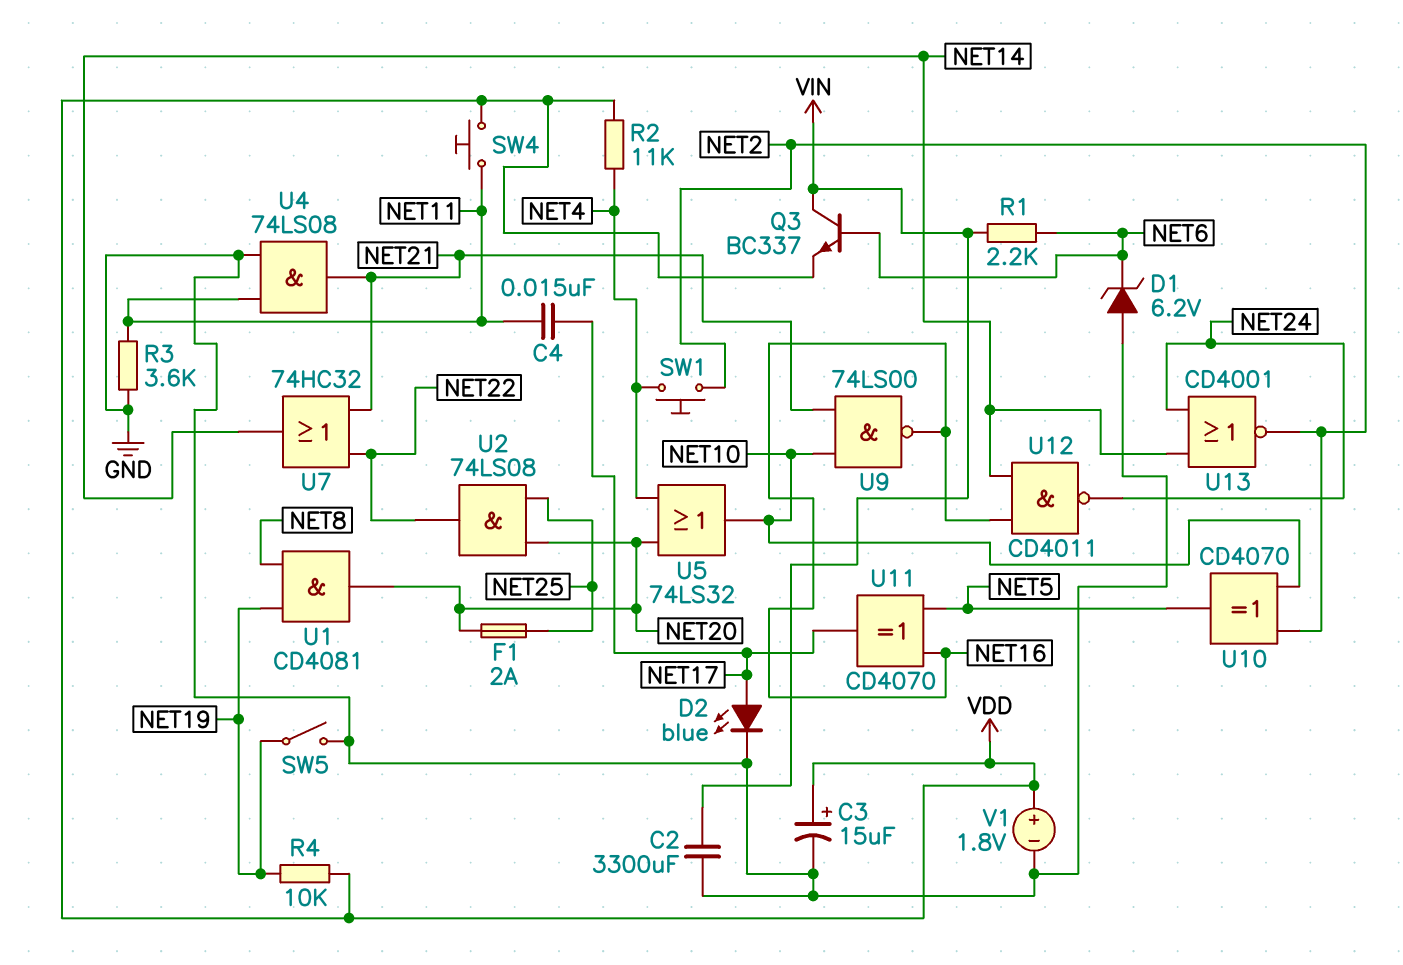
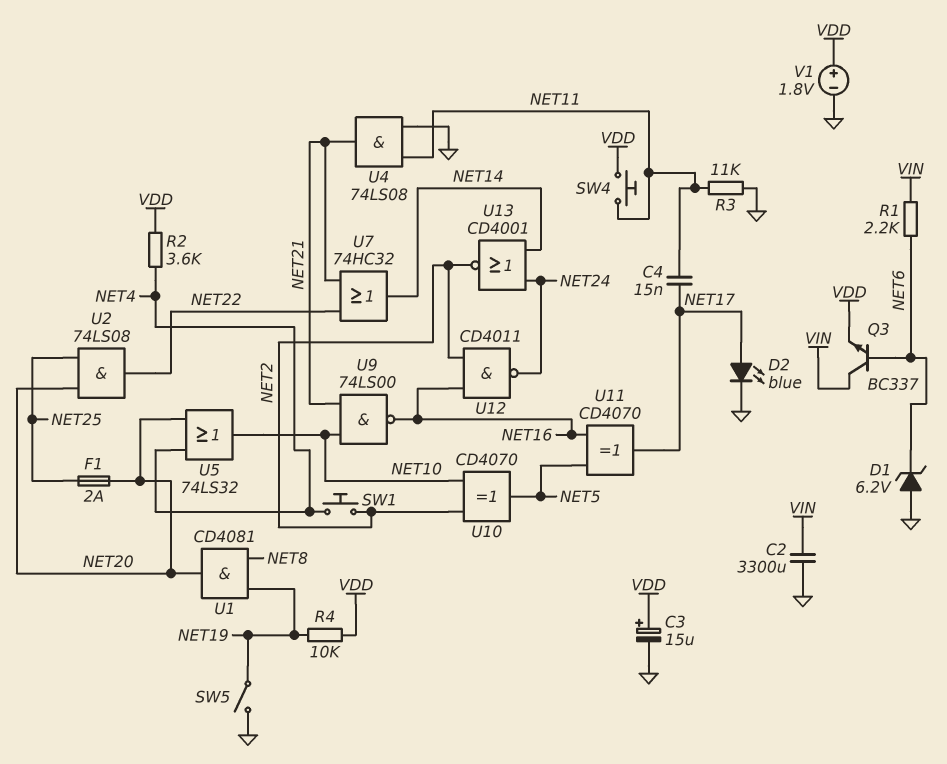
R2: 11k (NET4, VDD) -> 3.6k (NET4, VDD)
R3: 3.6k (GND, NET11) -> 11k (GND, NET11)
U12: NAND CD4011 (in NET14, in NET16, out NET24) -> NAND CD4011 (in NET2, in NET16, out NET24)

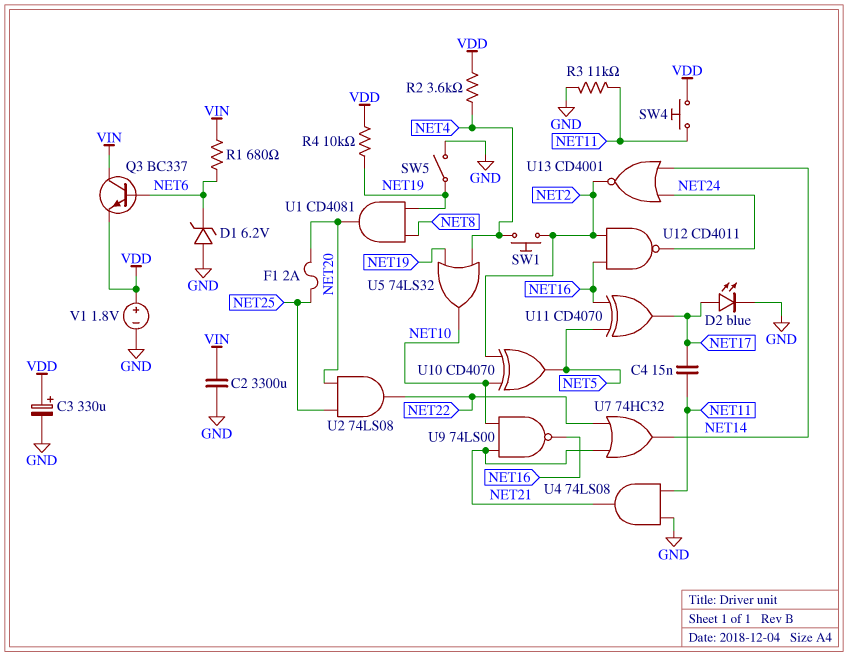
C3: 15uF (plus VDD, minus GND) -> 330uF (plus VDD, minus GND)
R1: 2.2k (NET6, VIN) -> 680 (NET6, VIN)
U5: OR 74LS32 (in NET4, in NET20, out NET10) -> OR 74LS32 (in NET4, in NET19, out NET10)

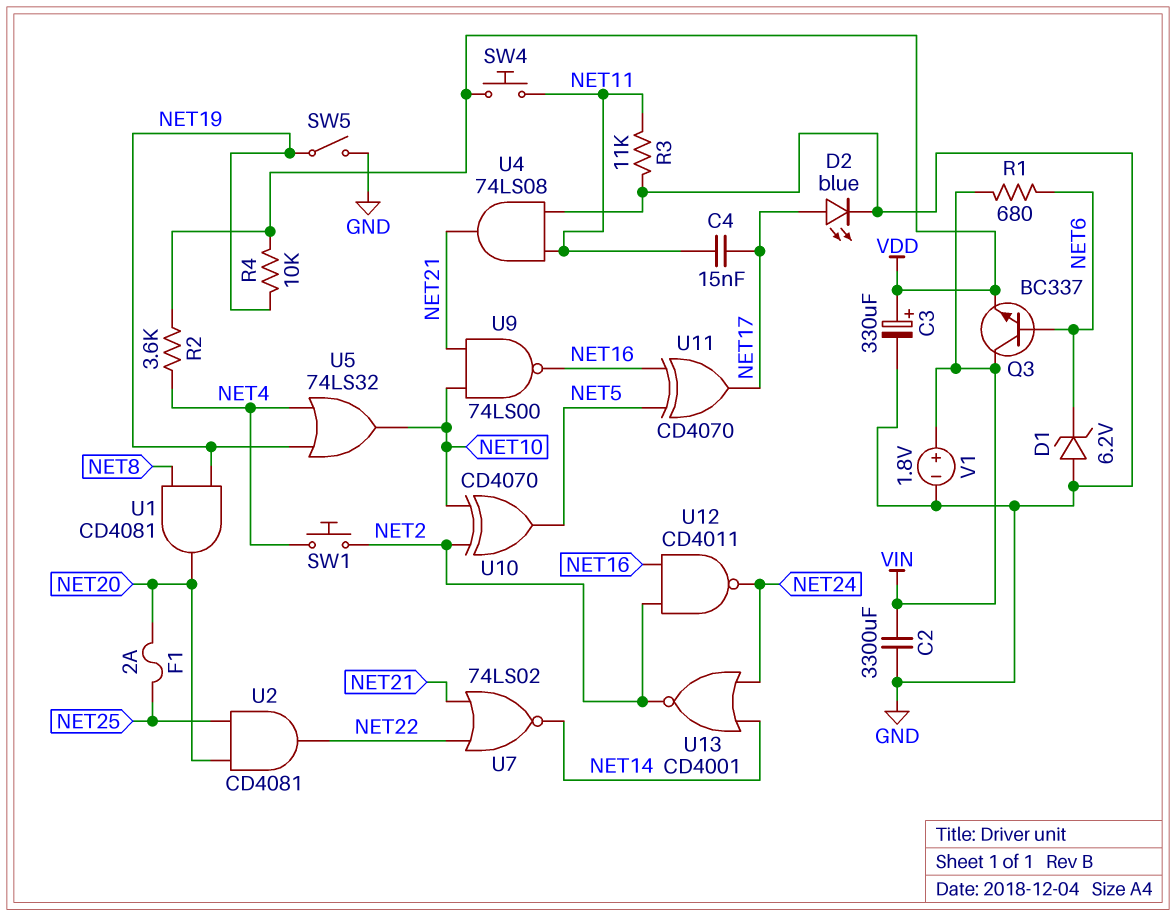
U2: AND 74LS08 (in NET20, in NET25, out NET22) -> AND CD4081 (in NET20, in NET25, out NET22)
U7: OR 74HC32 (in NET21, in NET22, out NET14) -> NOR 74LS02 (in NET21, in NET22, out NET14)
V1: 1.8V (plus VDD, minus GND) -> 1.8V (plus VIN, minus GND)

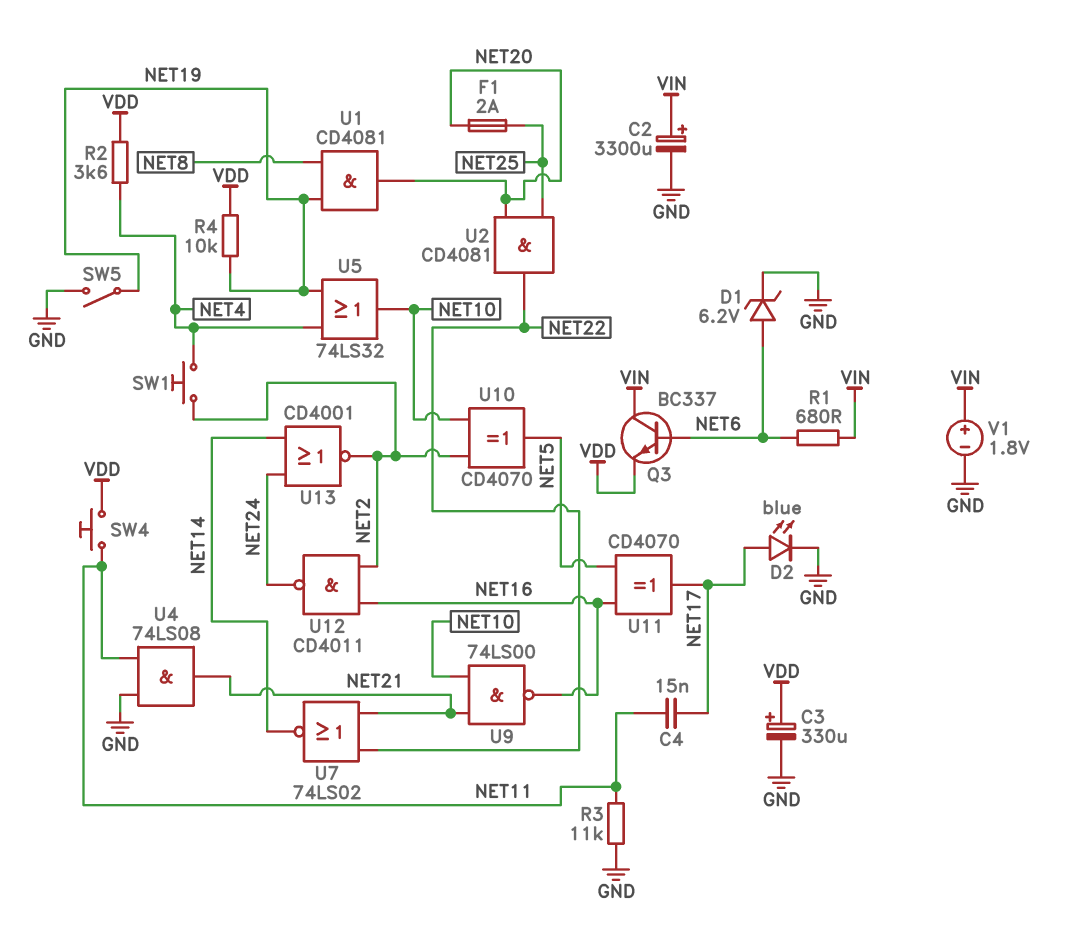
C2: 3300uF (GND, VIN) -> 3300uF (plus VIN, minus GND)
D1: zener 6.2V (A GND, K NET6) -> zener 6.2V (A NET6, K GND)

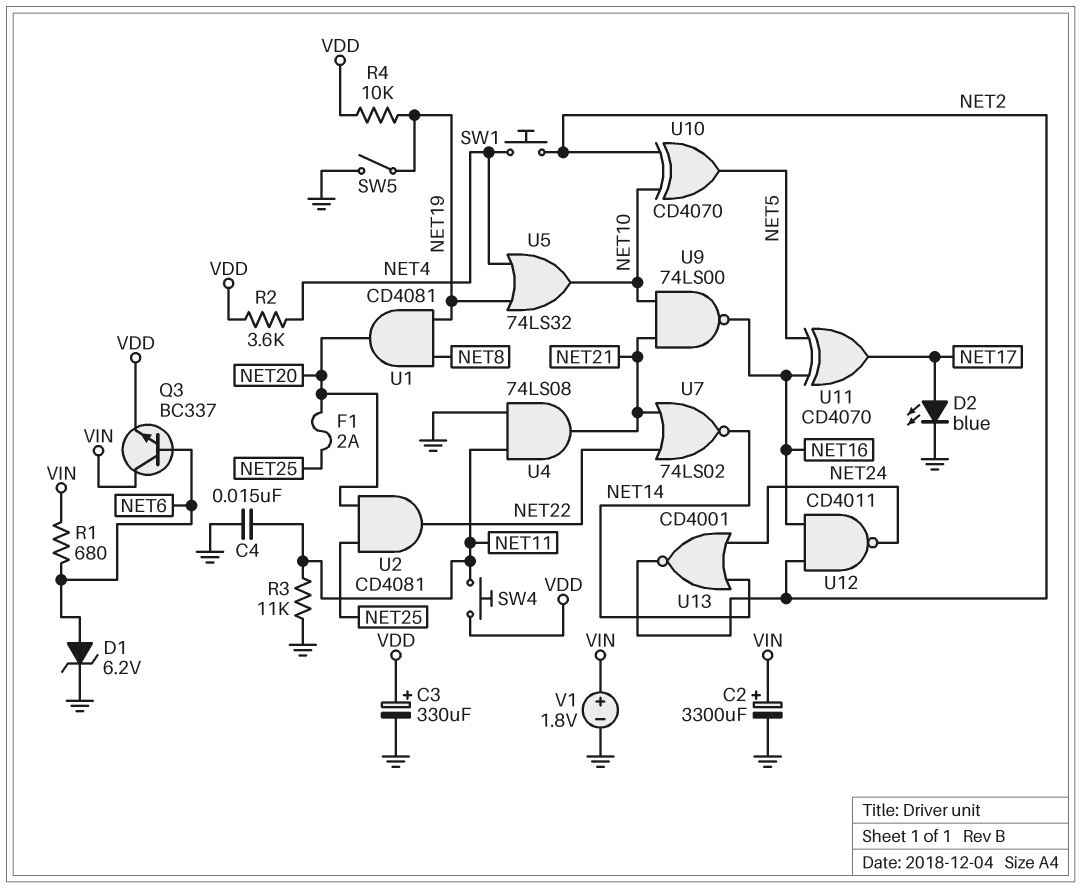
C4: 15nF (NET11, NET17) -> 15nF (GND, NET11)

